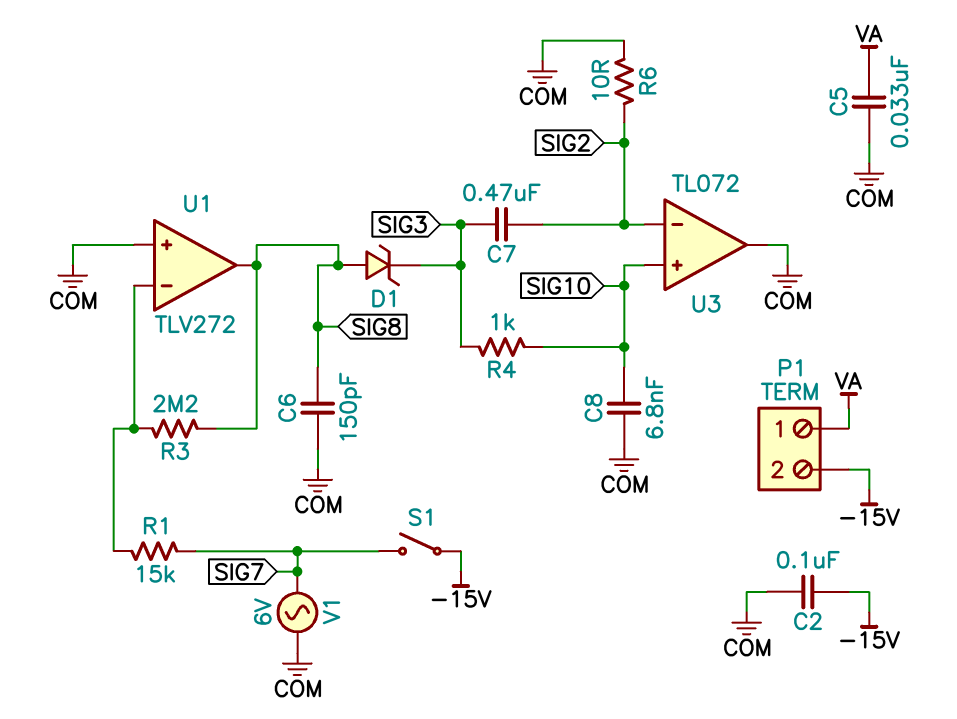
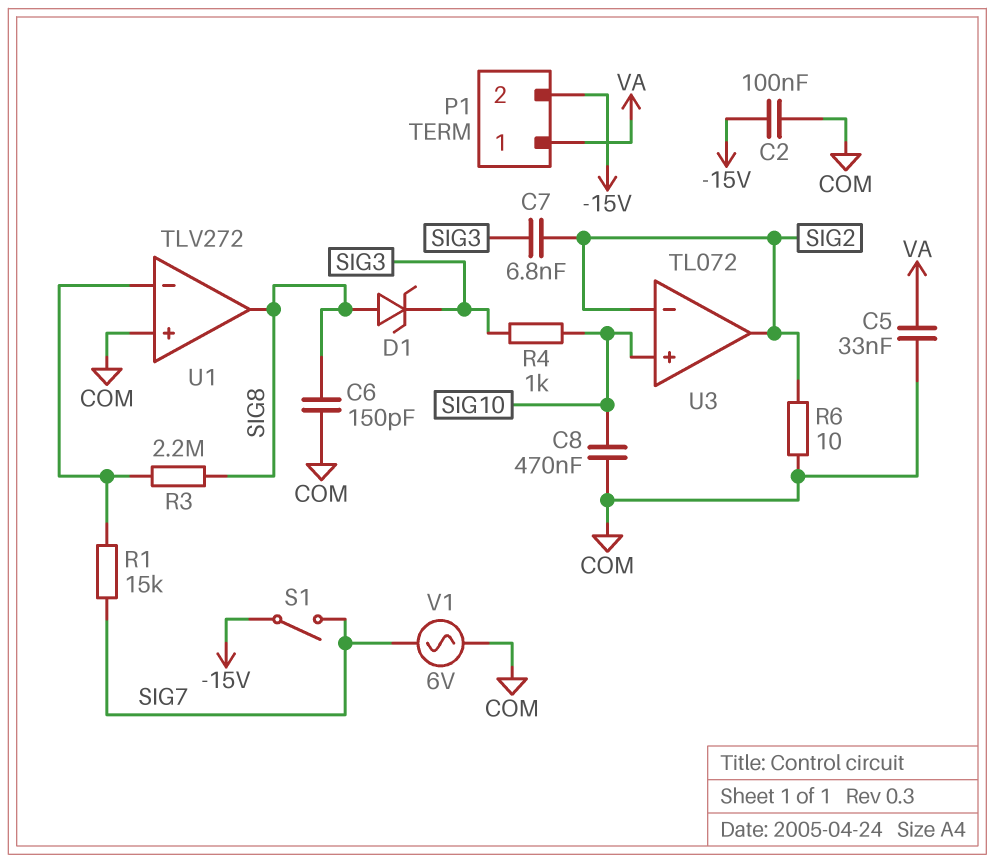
C7: 470nF (SIG2, SIG3) -> 6.8nF (SIG2, SIG3)
C8: 6.8nF (COM, SIG10) -> 470nF (COM, SIG10)
U3 pin out: COM -> SIG2

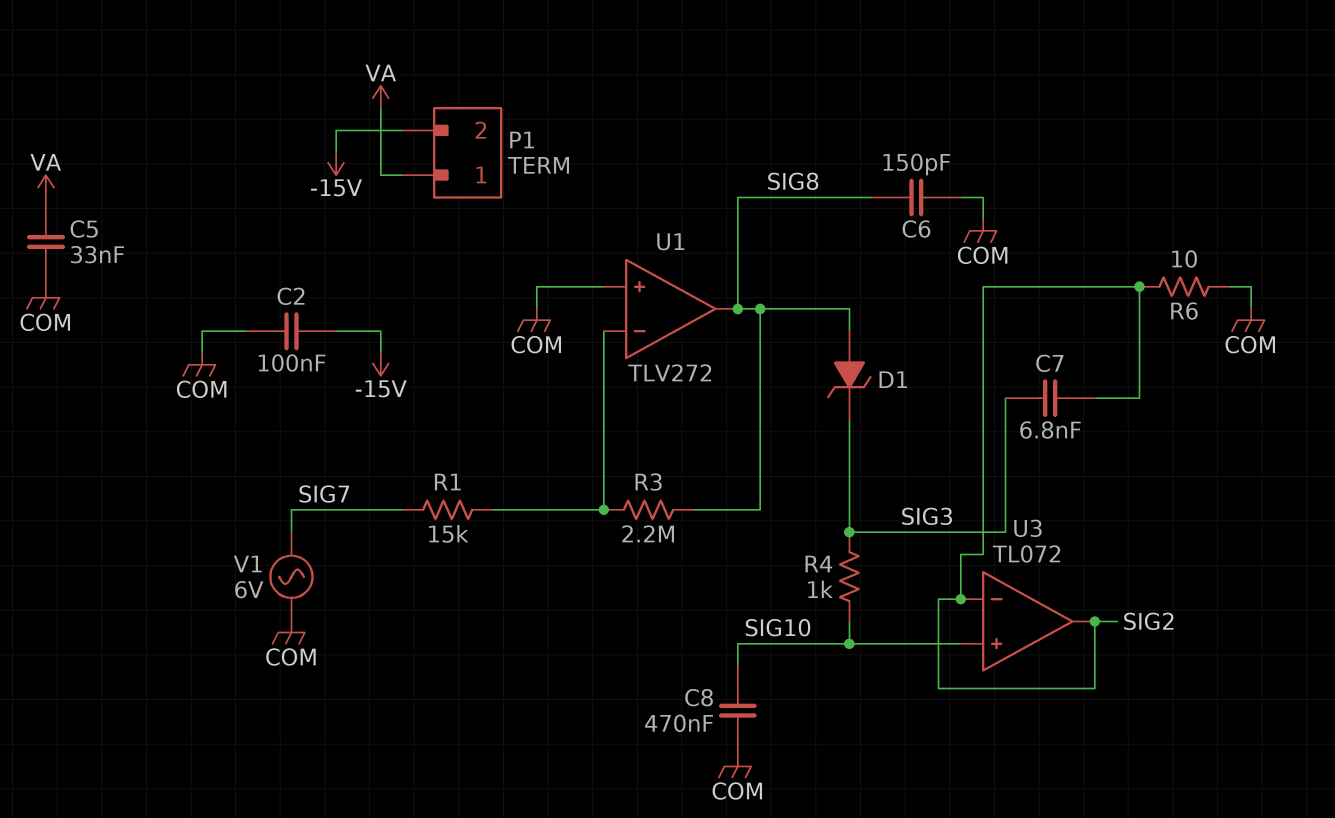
S1: switch (-15V, SIG7) -> none

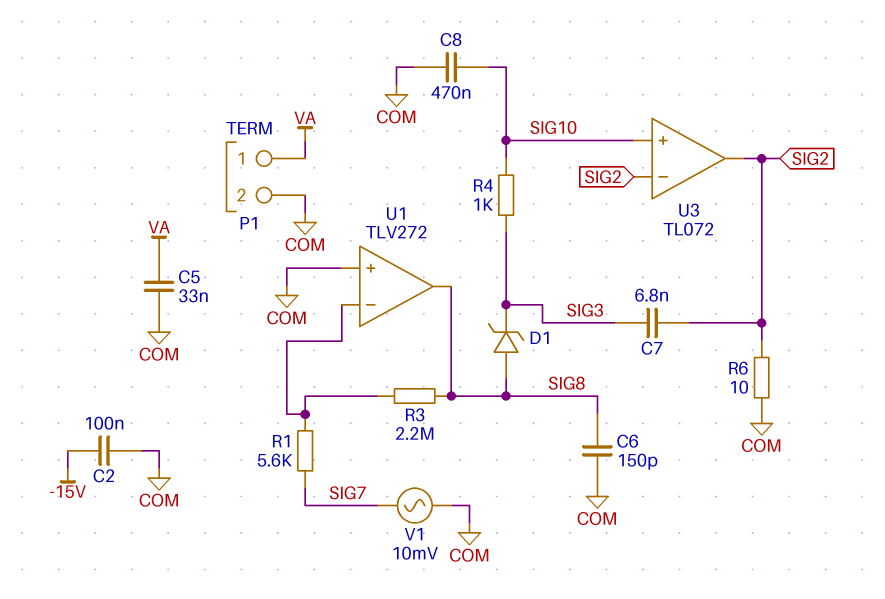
P1 pin 2: -15V -> COM
R1: 15k (SIG7, U1/in-) -> 5.6k (SIG7, U1/in-)
V1: AC 6V (COM, SIG7) -> AC 10mV (COM, SIG7)

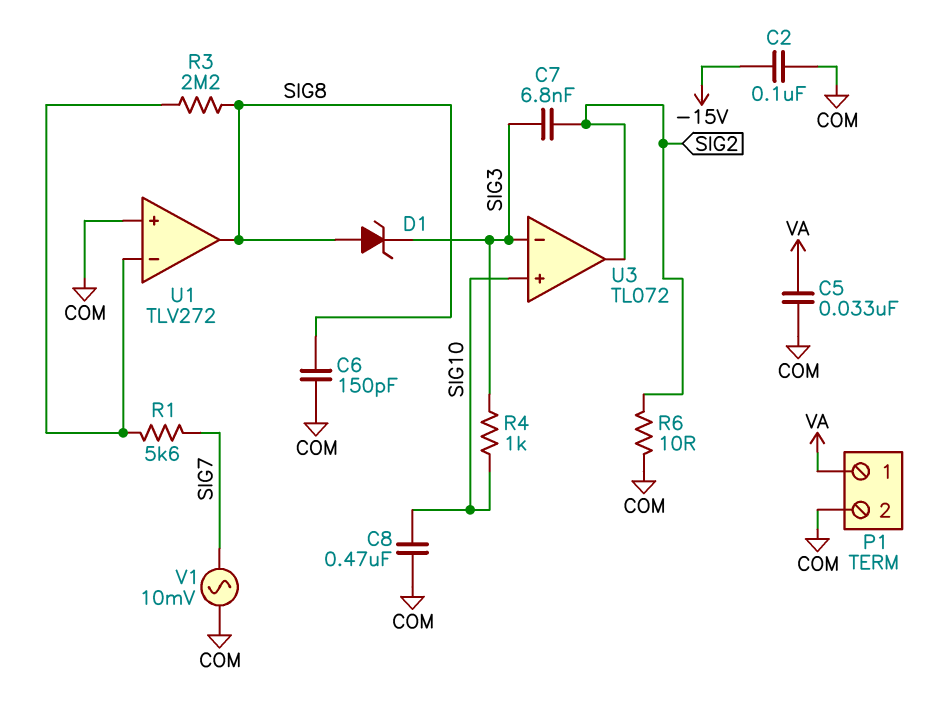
U3 pin in-: SIG2 -> SIG3

